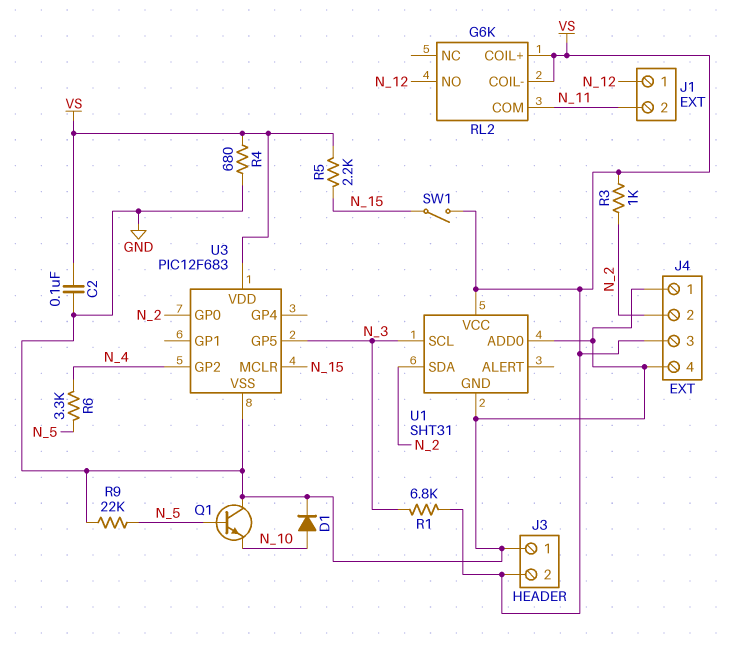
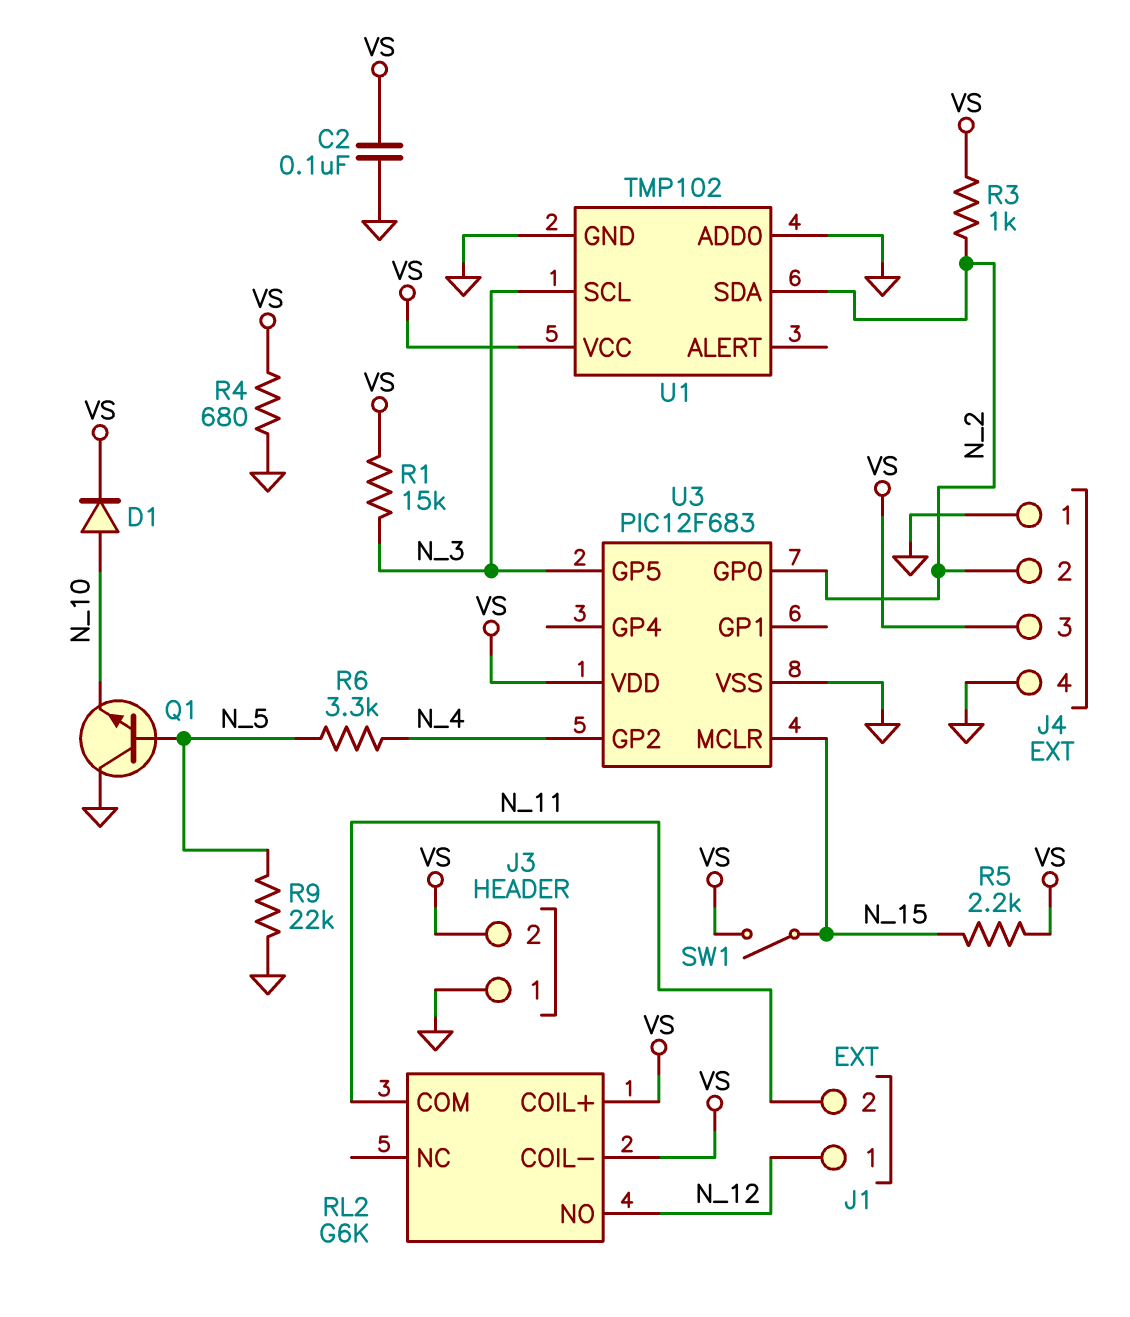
D1: diode (A N_10, K GND) -> diode (A N_10, K VS)
R1: 6.8k (N_3, VS) -> 15k (N_3, VS)
U1: SHT31 -> TMP102

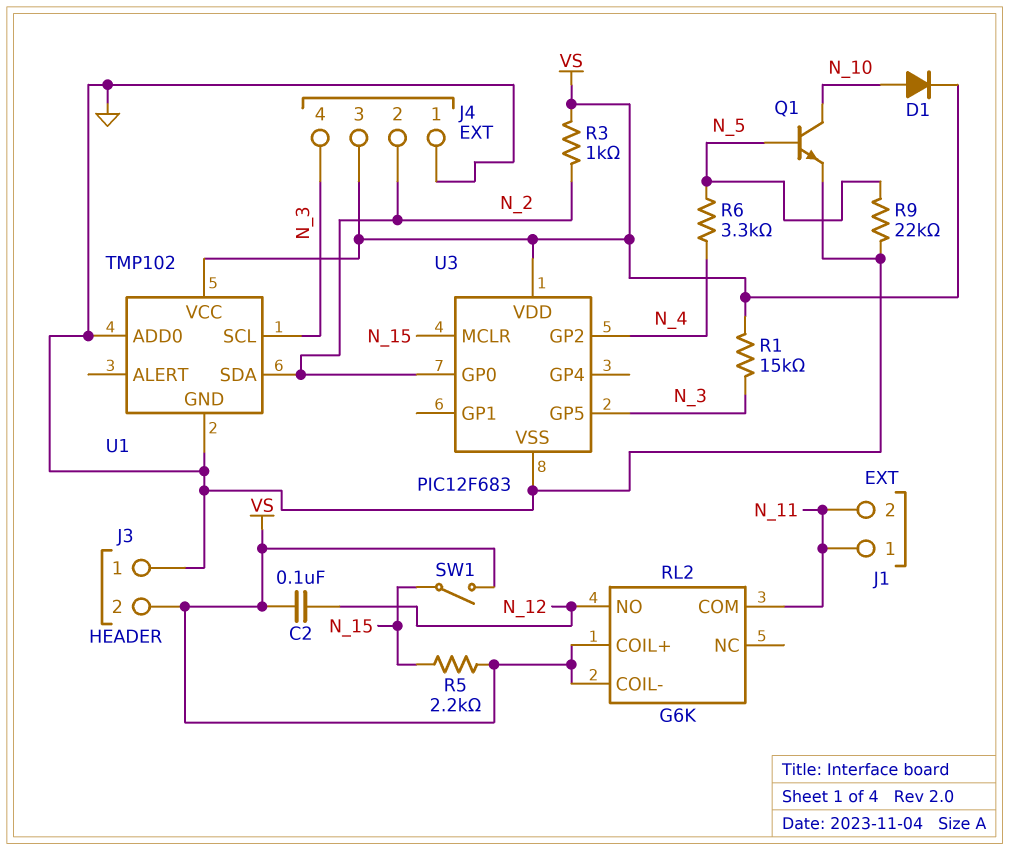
C2: 100nF (GND, VS) -> 100nF (N_12, VS)
J1 pin 1: N_12 -> N_11
J4 pin 4: GND -> N_3
Q1: NPN (B N_5, C GND, E N_10) -> NPN (B N_5, C N_10, E GND)
R4: 680 (GND, VS) -> none

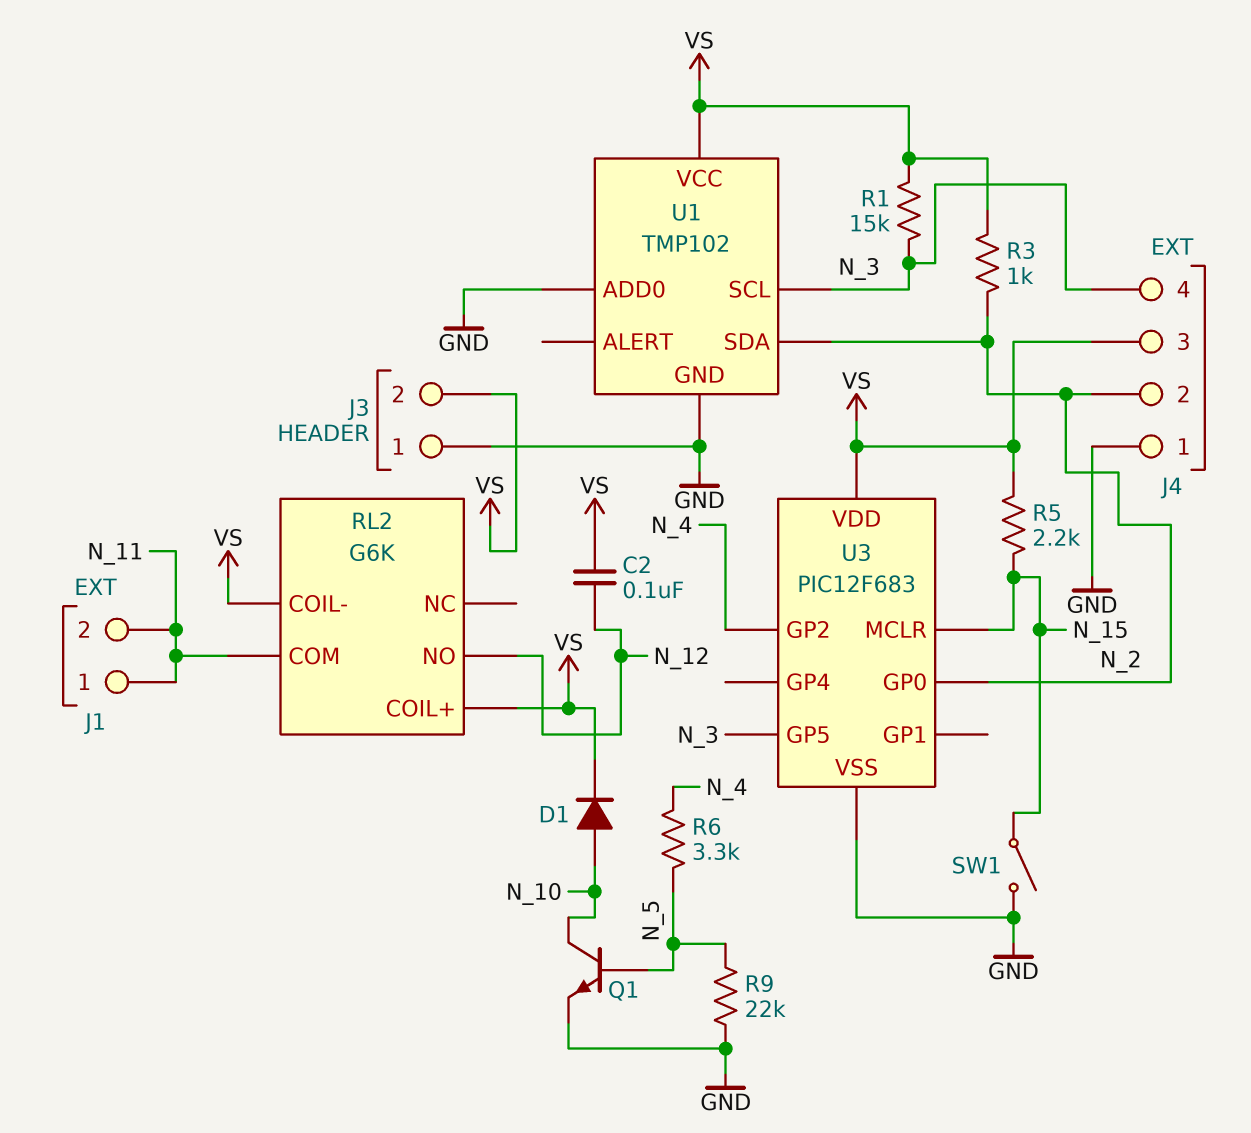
SW1: switch (N_15, VS) -> switch (GND, N_15)

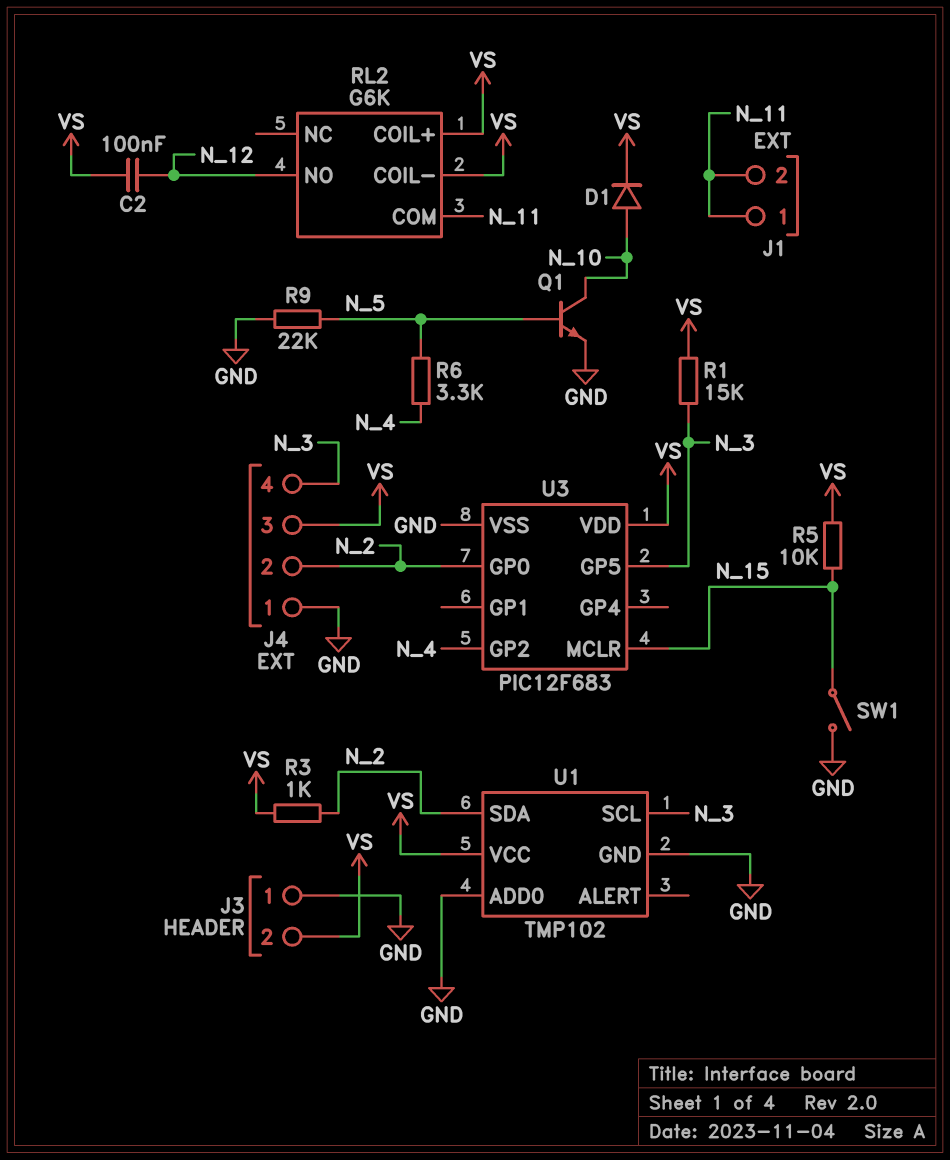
R5: 2.2k (N_15, VS) -> 10k (N_15, VS)

